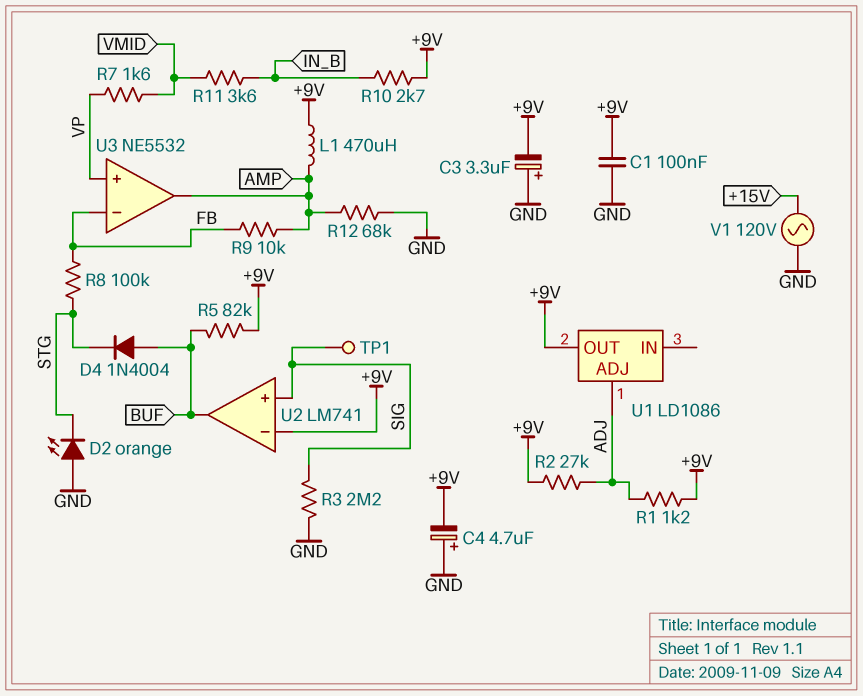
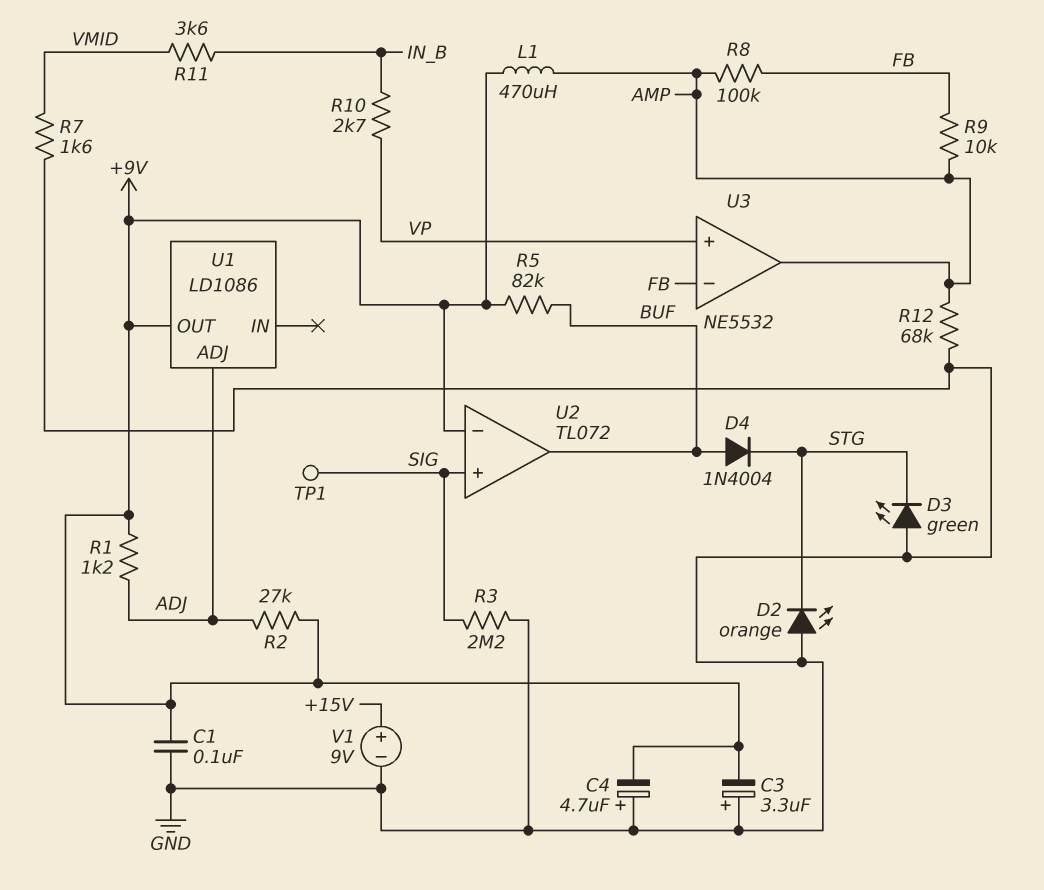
D3: none -> LED green (A GND, K STG)
R7: 1.6k (VMID, VP) -> 1.6k (GND, VMID)
R8: 100k (FB, STG) -> 100k (AMP, FB)
R10: 2.7k (+9V, IN_B) -> 2.7k (IN_B, VP)
U2: LM741 -> TL072
V1: AC 120V (+15V, GND) -> 9V (plus +15V, minus GND)

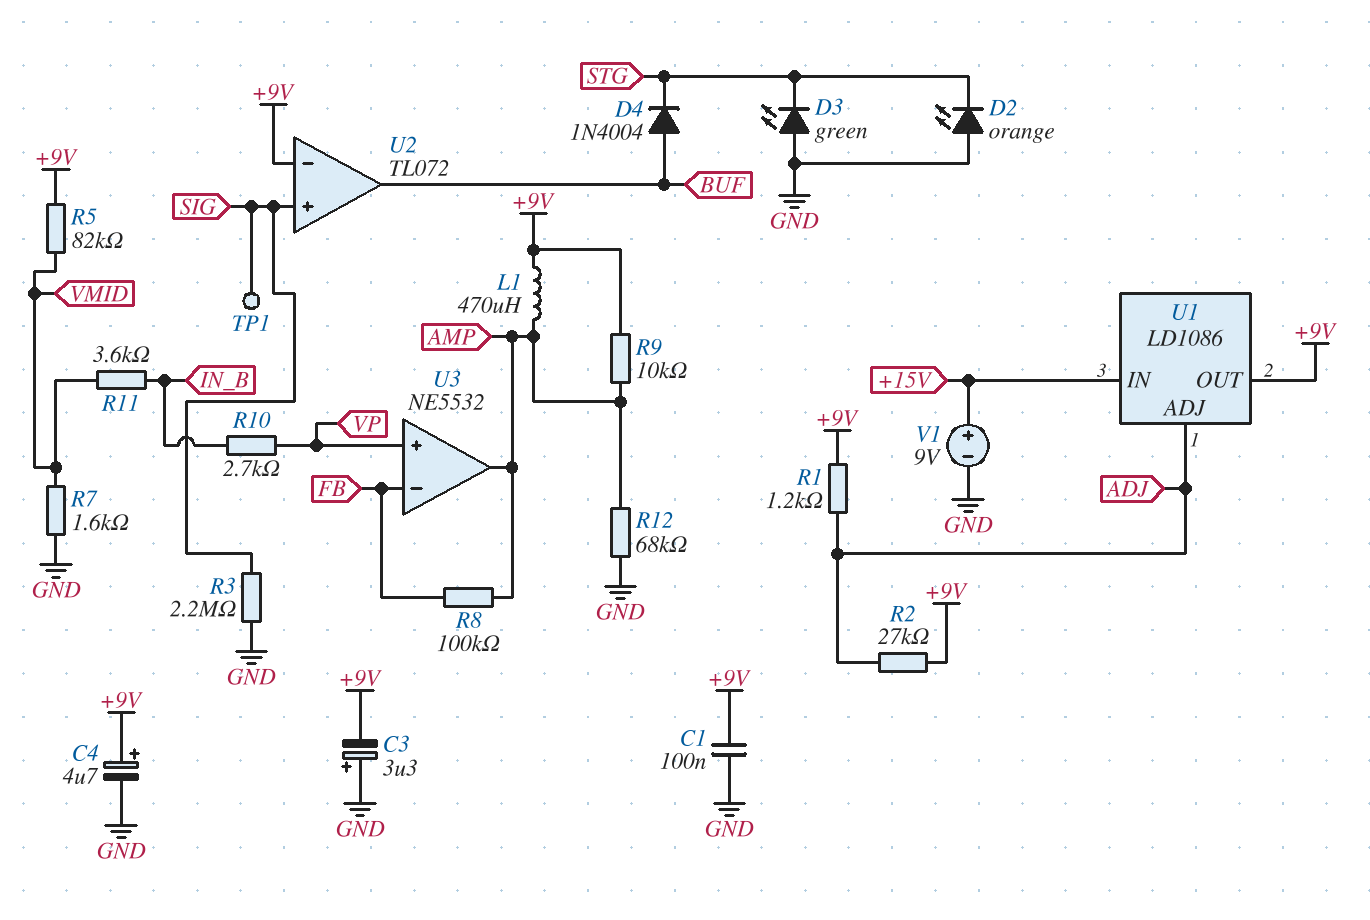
C4: 4.7uF (plus GND, minus +9V) -> 4.7uF (plus +9V, minus GND)
R5: 82k (+9V, BUF) -> 82k (+9V, VMID)
R9: 10k (AMP, FB) -> 10k (+9V, AMP)
U1 pin IN: none -> +15V

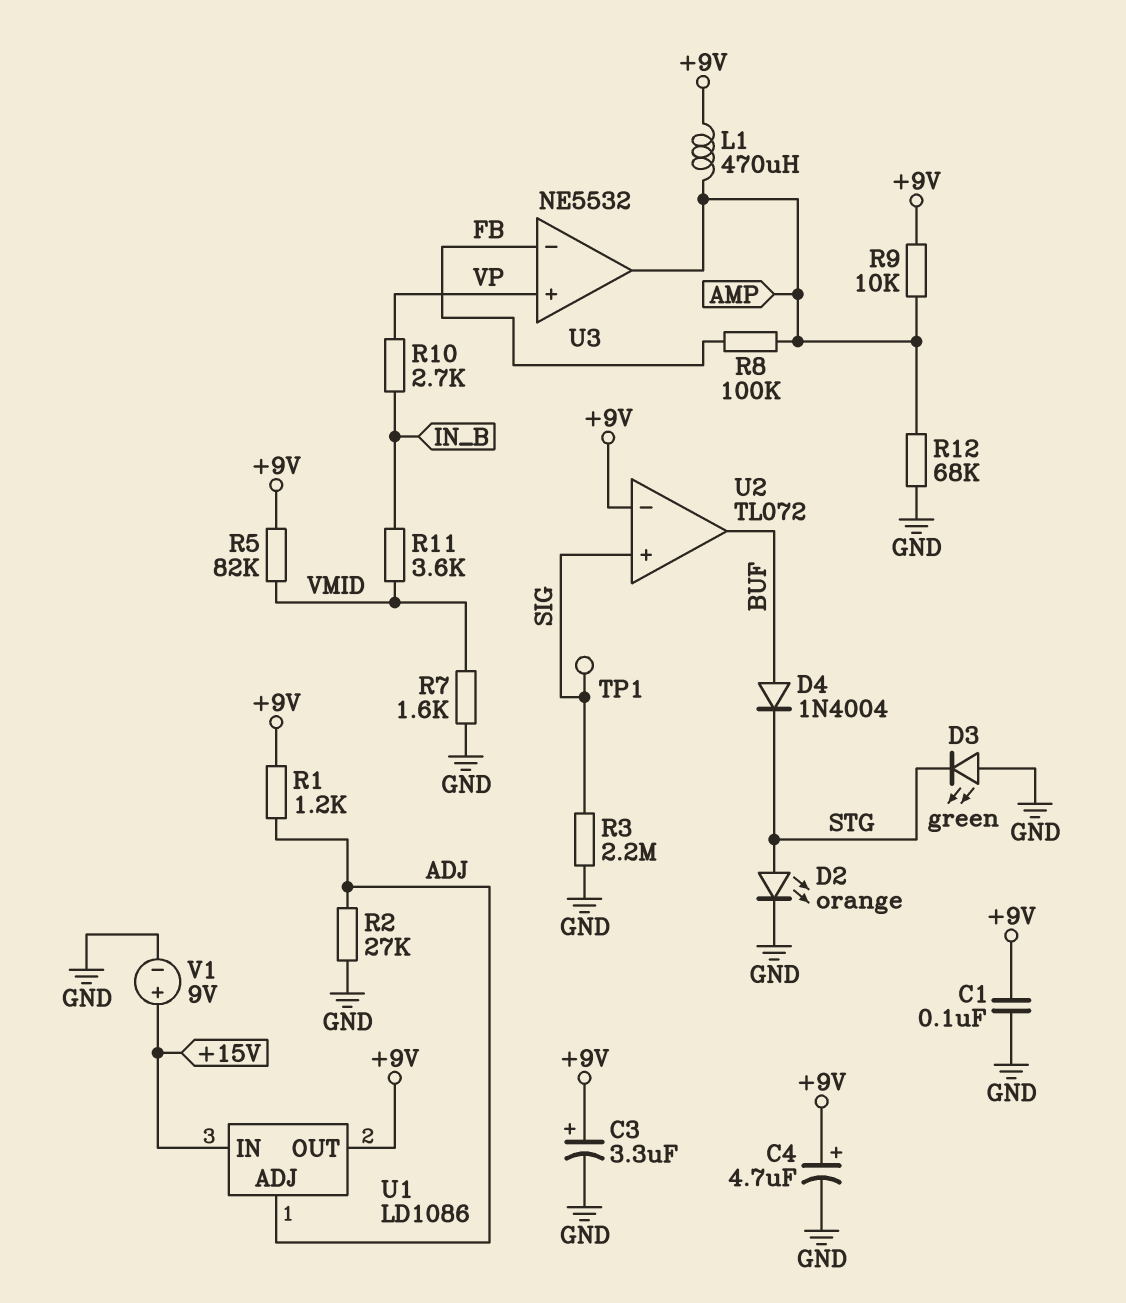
C3: 3.3uF (plus GND, minus +9V) -> 3.3uF (plus +9V, minus GND)
D2: LED orange (A GND, K STG) -> LED orange (A STG, K GND)
R2: 27k (+9V, ADJ) -> 27k (ADJ, GND)

